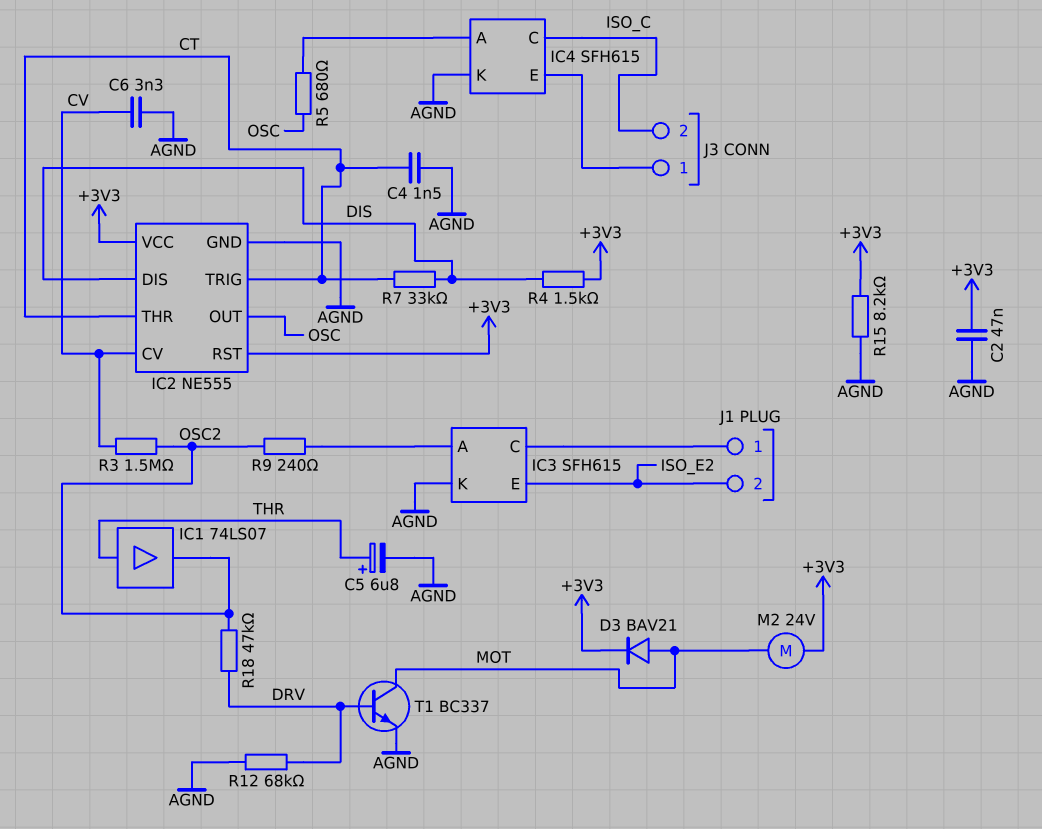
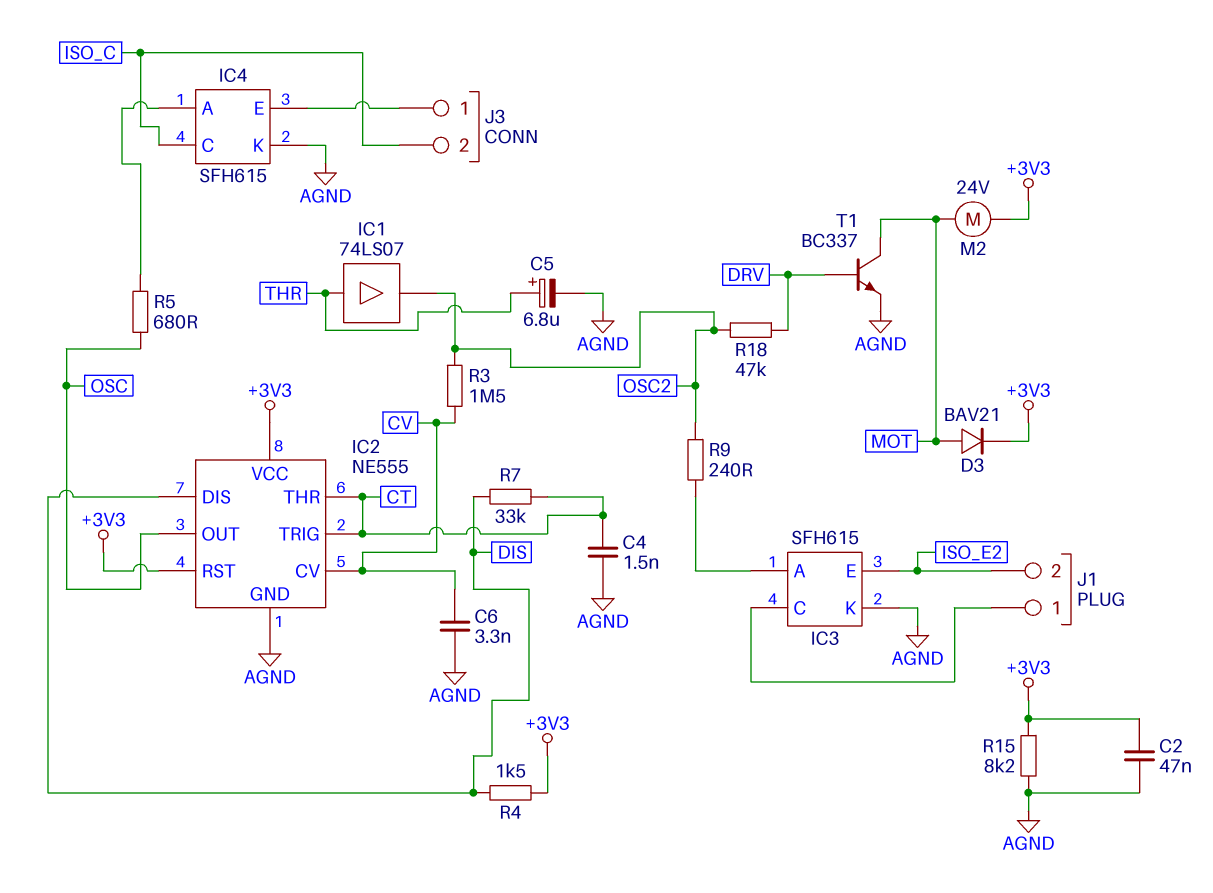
R12: 68k (AGND, DRV) -> none

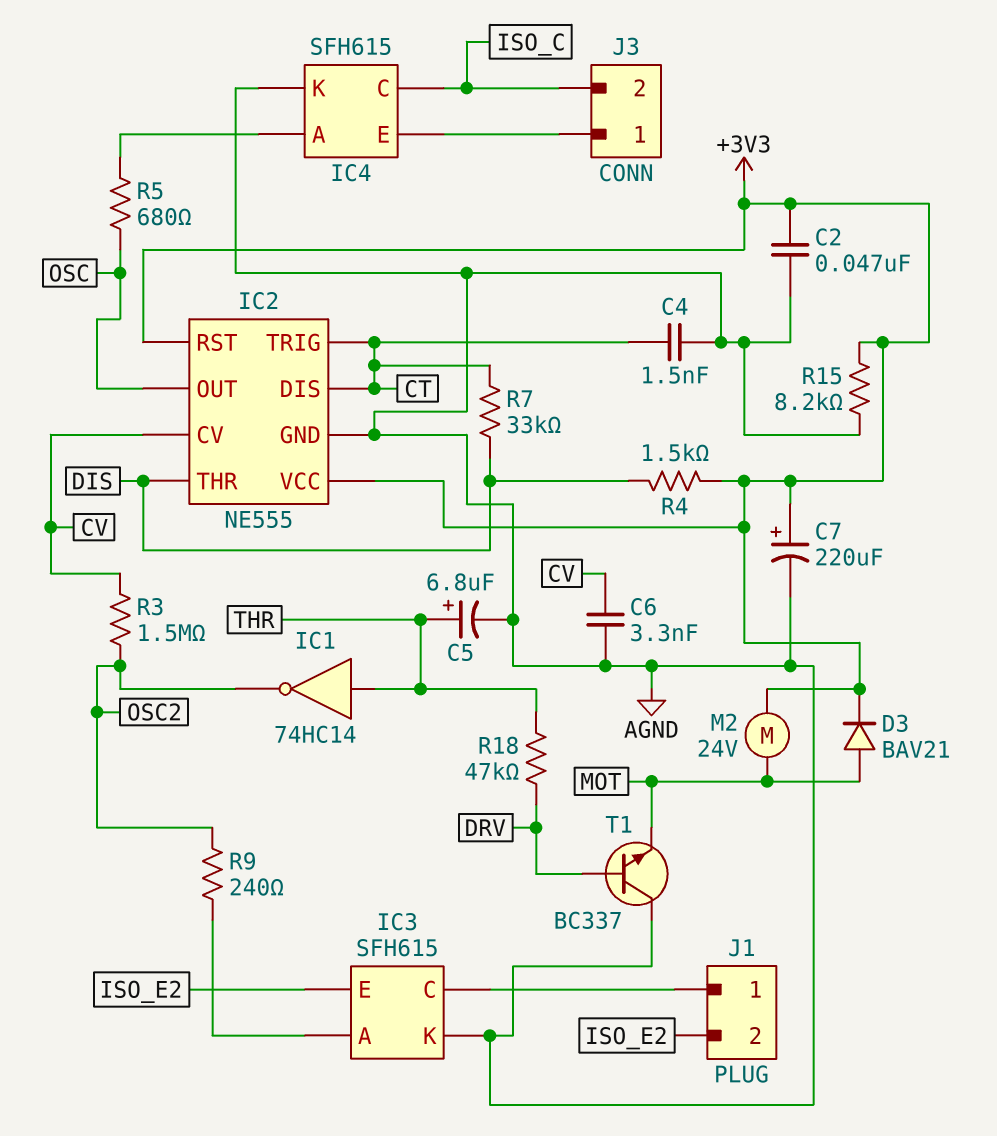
C7: none -> 220uF (plus +3V3, minus AGND)
IC1: buffer 74LS07 (in THR, out OSC2) -> NOT 74HC14 (in THR, out OSC2)
IC2 pin DIS: DIS -> CT
IC2 pin THR: CT -> DIS
R18: 47k (DRV, OSC2) -> 47k (DRV, THR)
T1: NPN BC337 (B DRV, C MOT, E AGND) -> NPN BC337 (B DRV, C AGND, E MOT)

